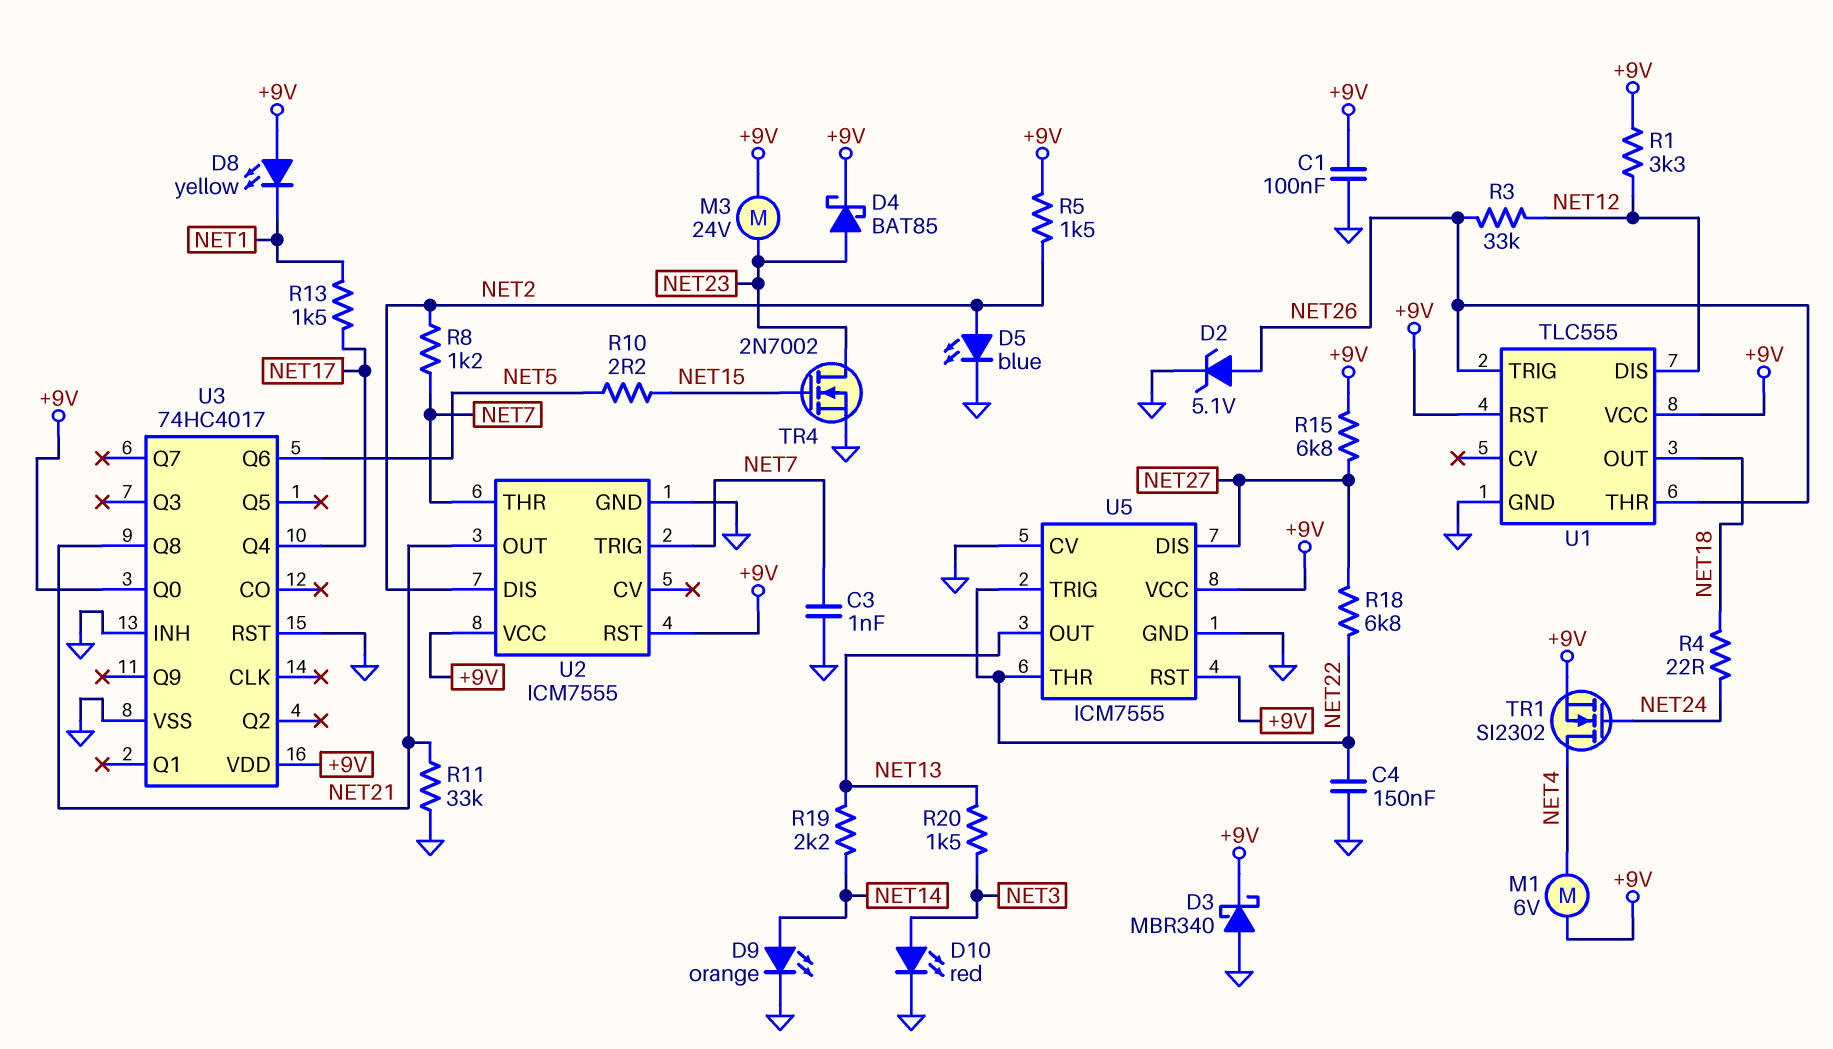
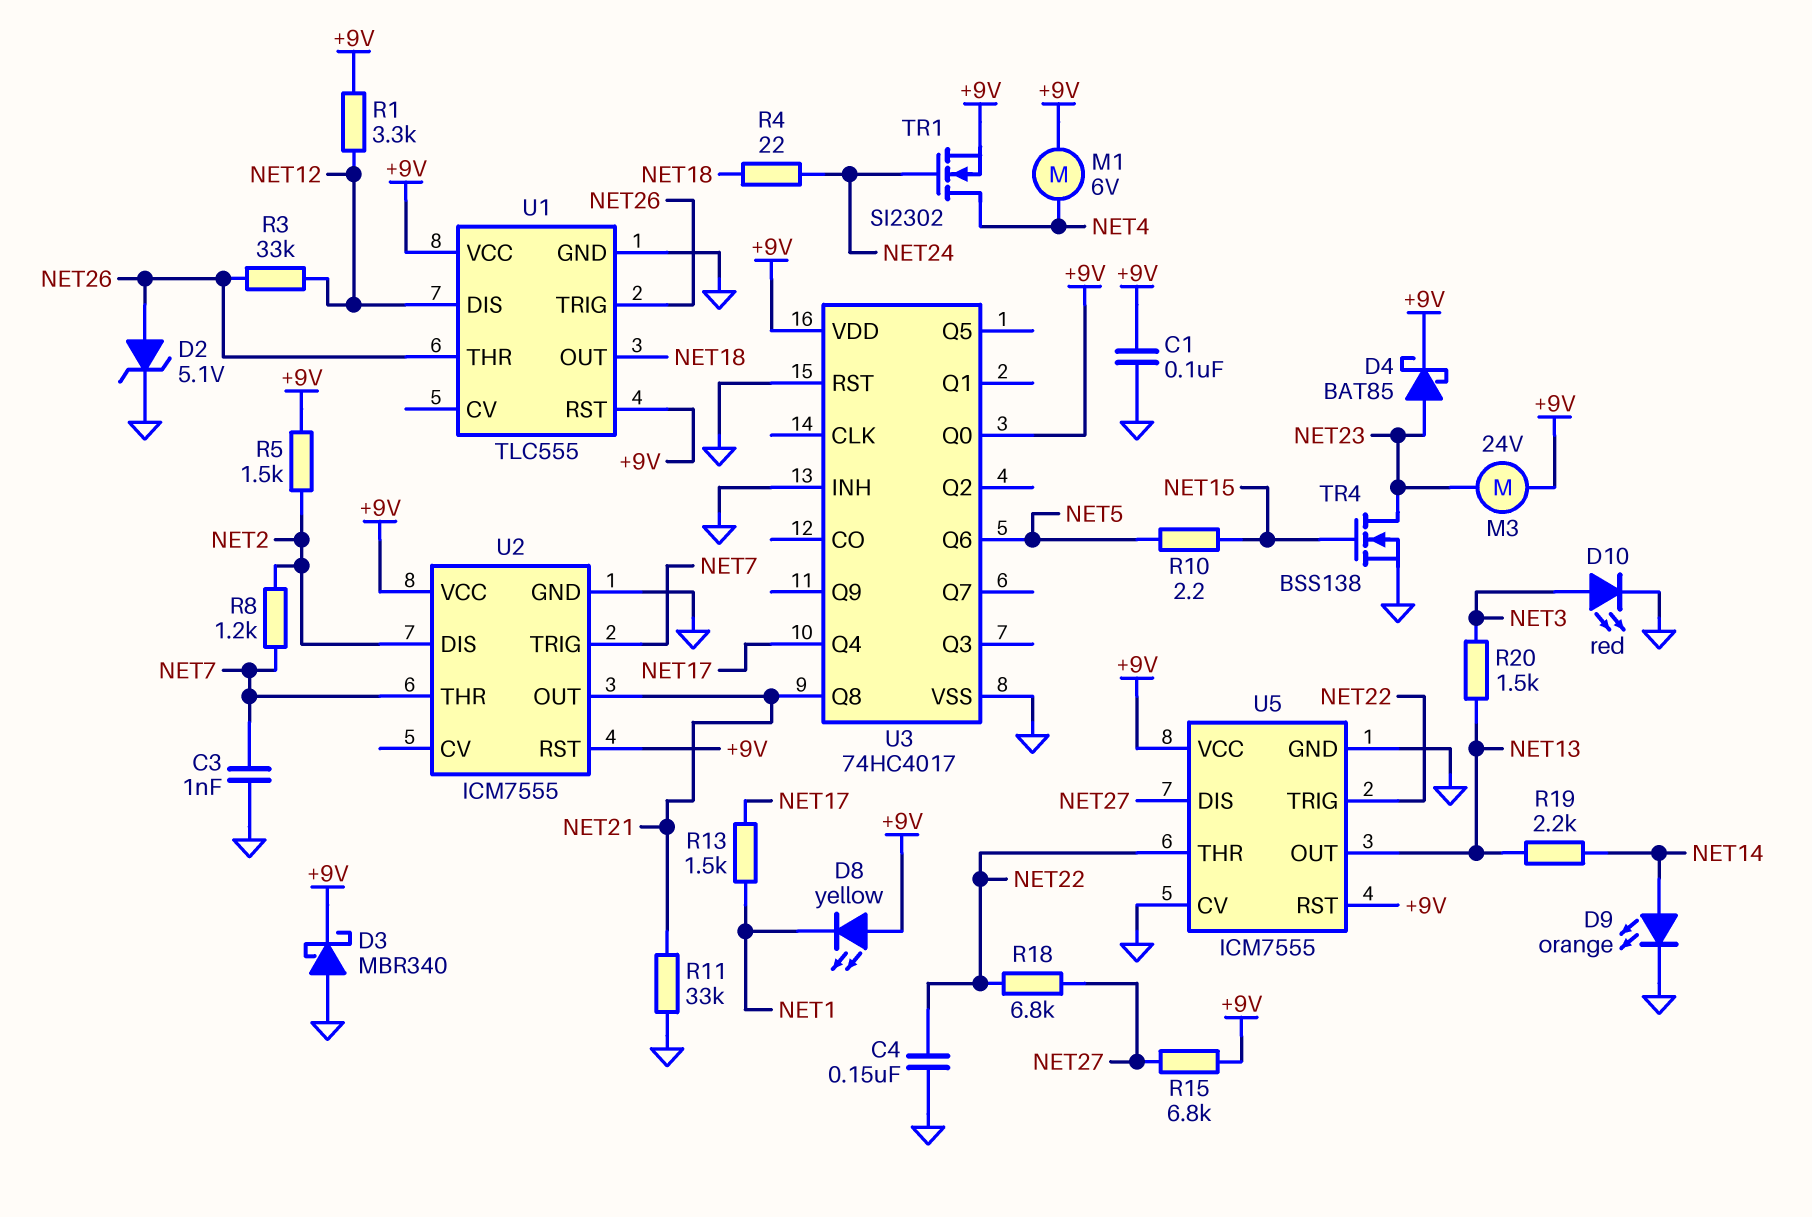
D5: LED blue (A NET2, K GND) -> none
TR4: NMOS 2N7002 (G NET15, D NET23, S GND) -> NMOS BSS138 (G NET15, D NET23, S GND)

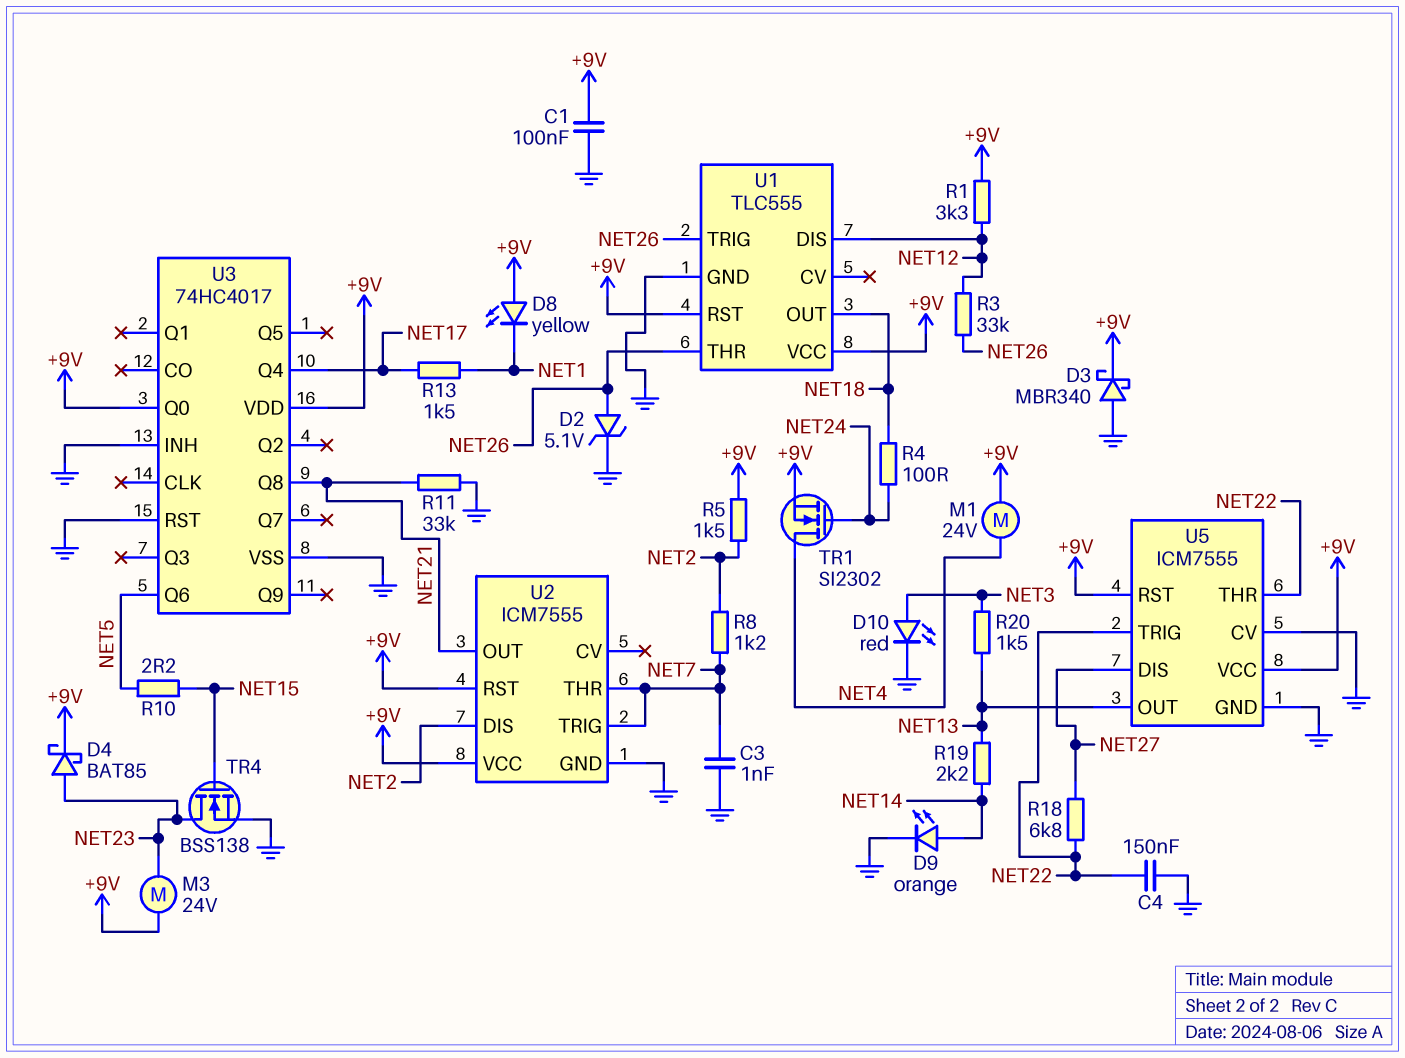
M1: motor 6V (+9V, NET4) -> motor 24V (+9V, NET4)
R4: 22 (NET18, NET24) -> 100 (NET18, NET24)
R15: 6.8k (+9V, NET27) -> none

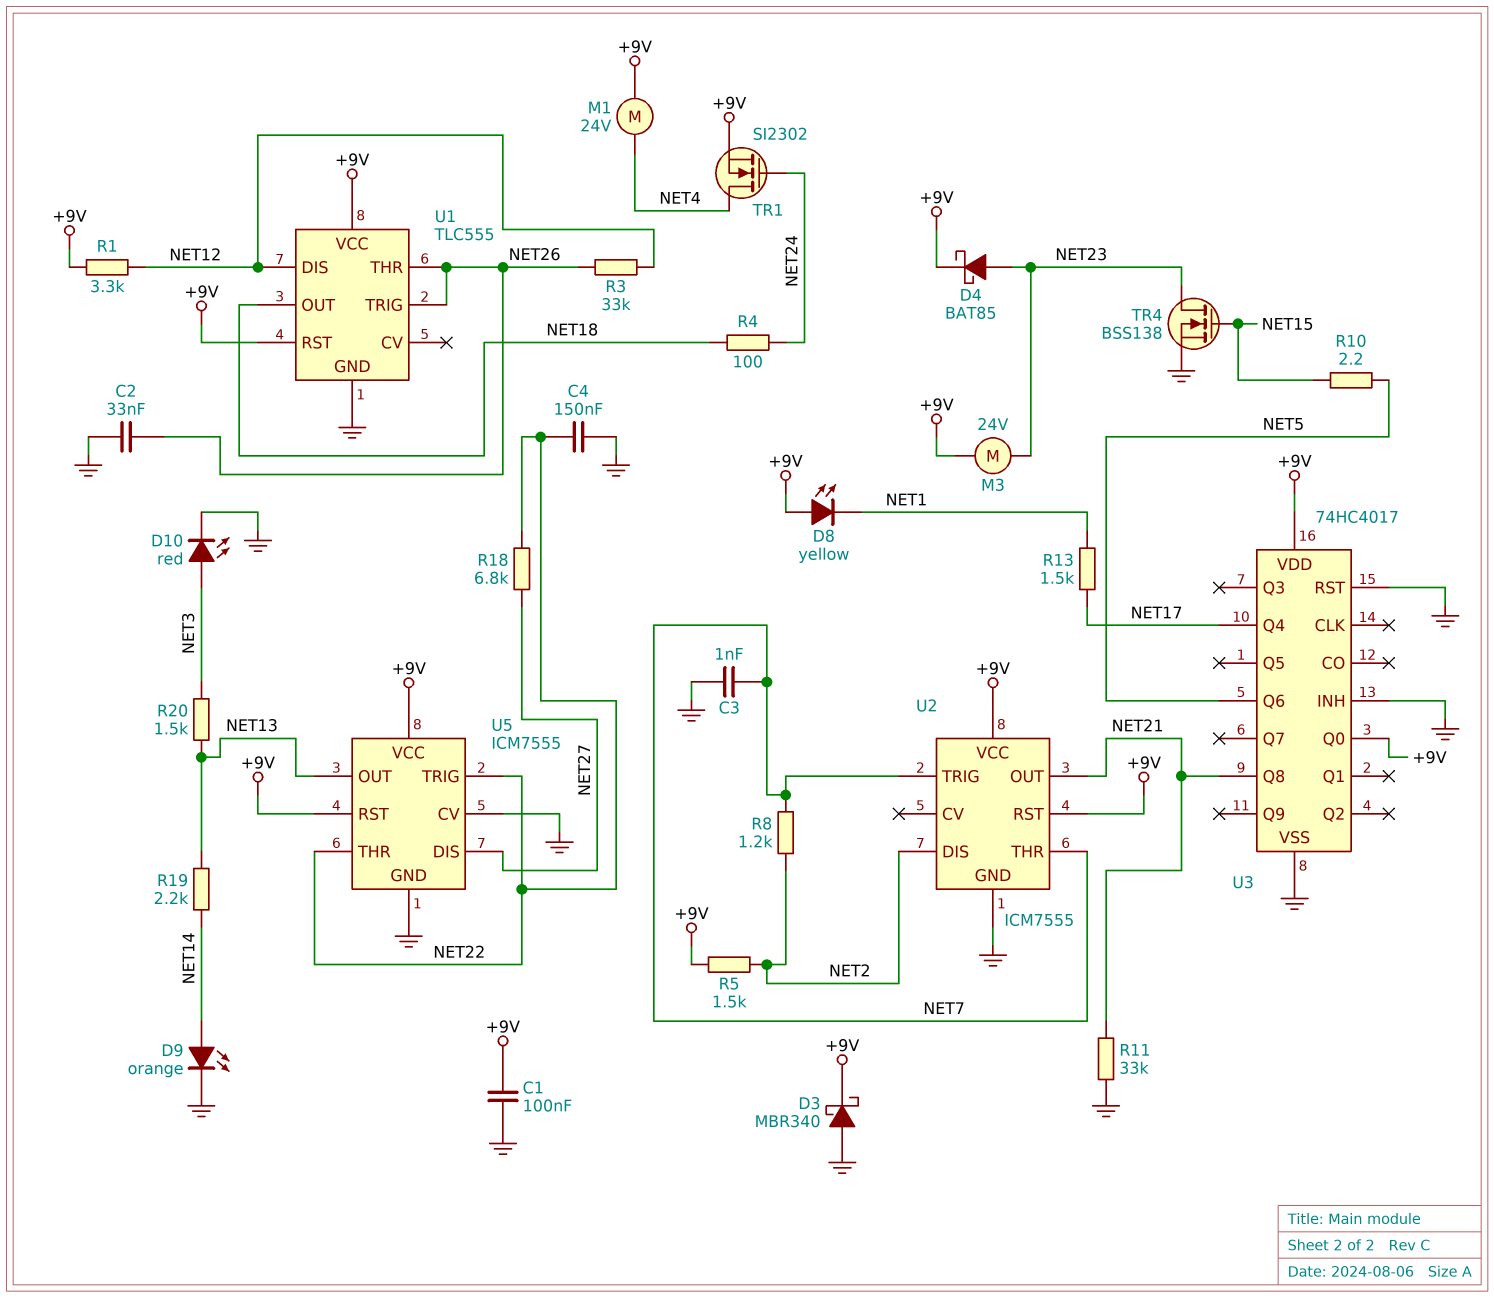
C2: none -> 33nF (GND, NET26)
D2: zener 5.1V (A NET26, K GND) -> none

